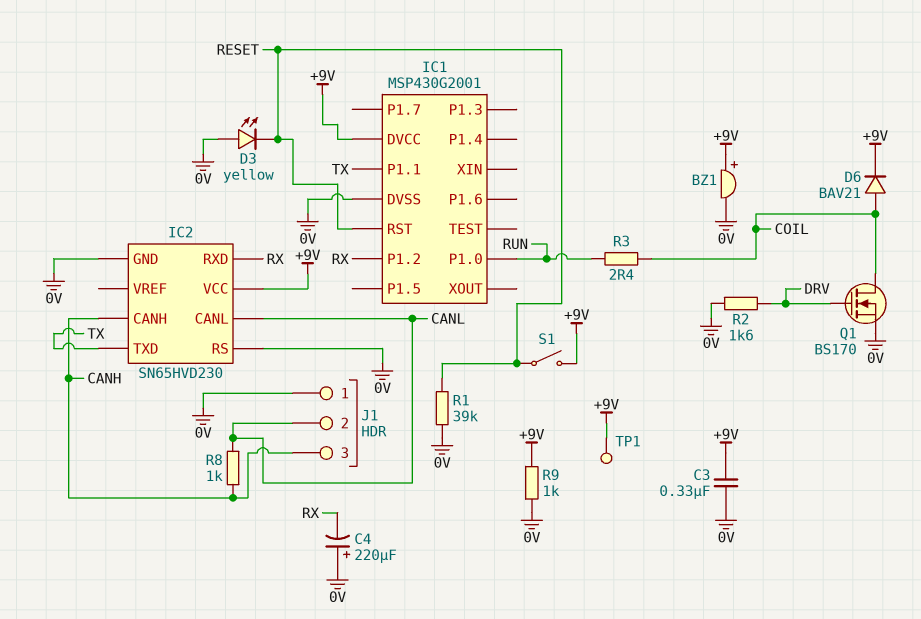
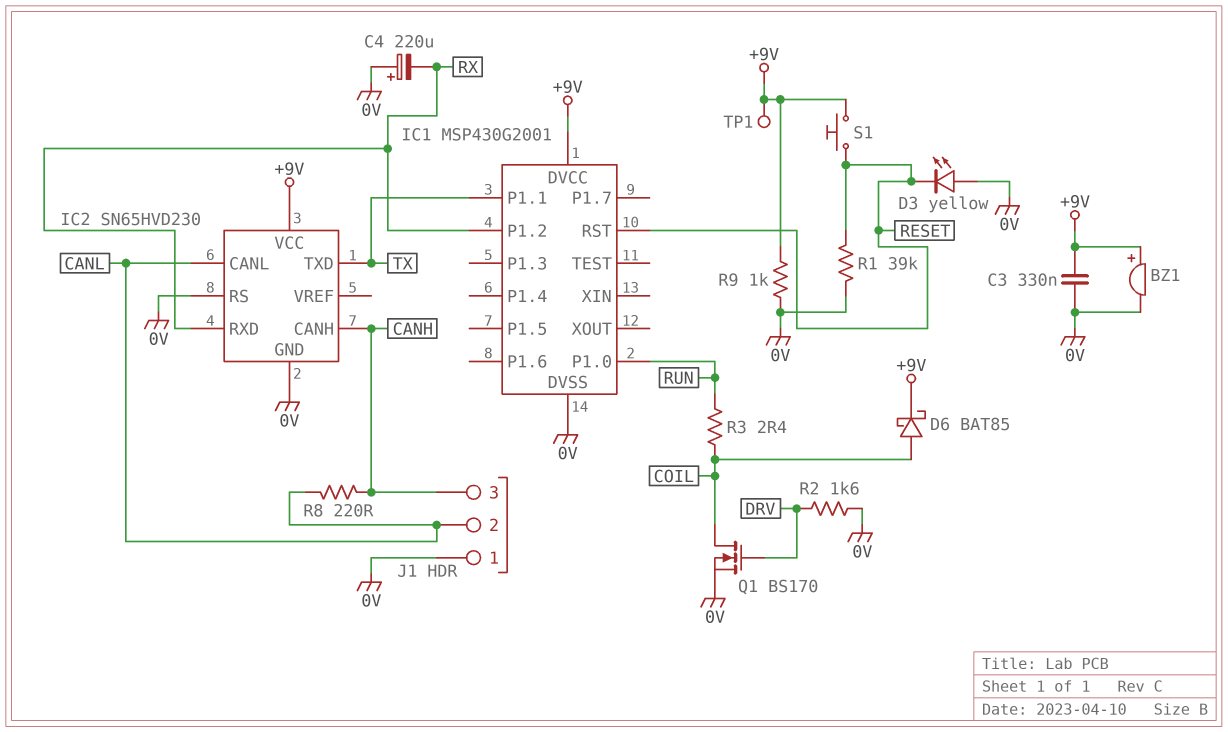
D6: diode BAV21 (A COIL, K +9V) -> schottky BAT85 (A COIL, K +9V)
R8: 1k (CANH, CANL) -> 220 (CANH, CANL)
S1: switch (+9V, RESET) -> button (+9V, RESET)

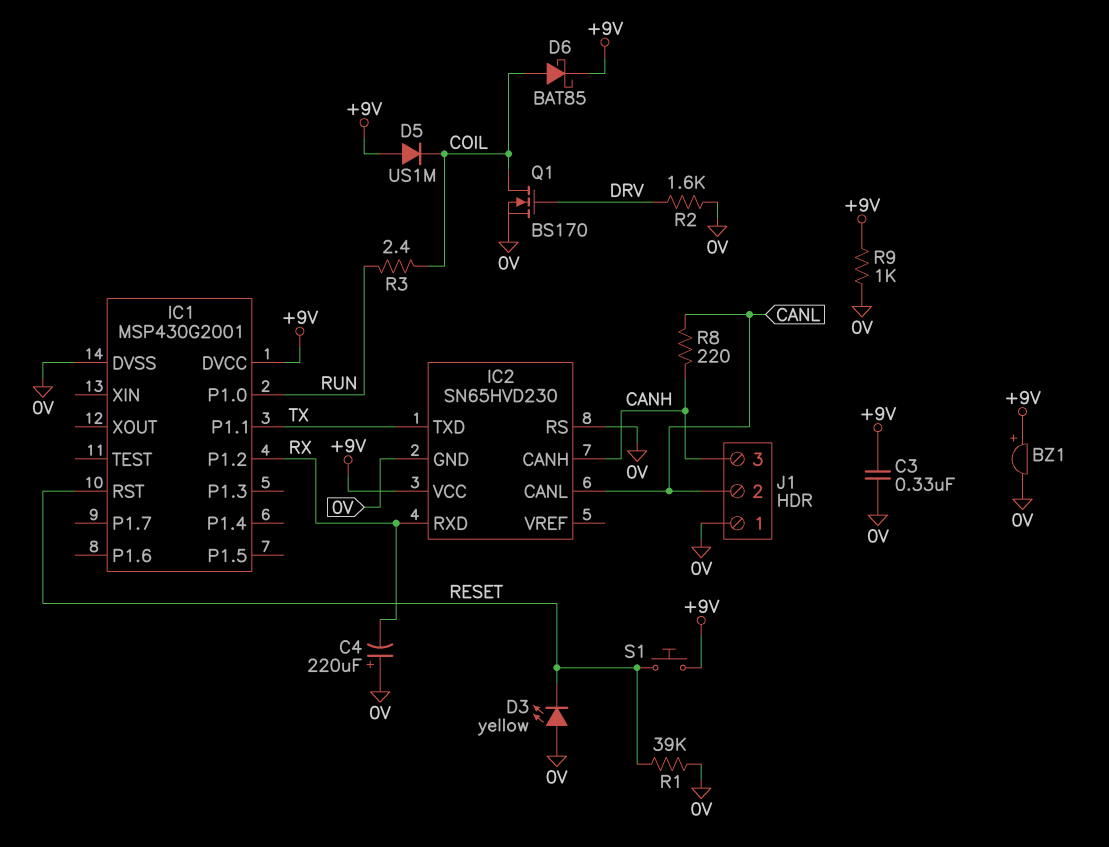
D5: none -> diode US1M (A +9V, K COIL)
TP1: test point (+9V) -> none

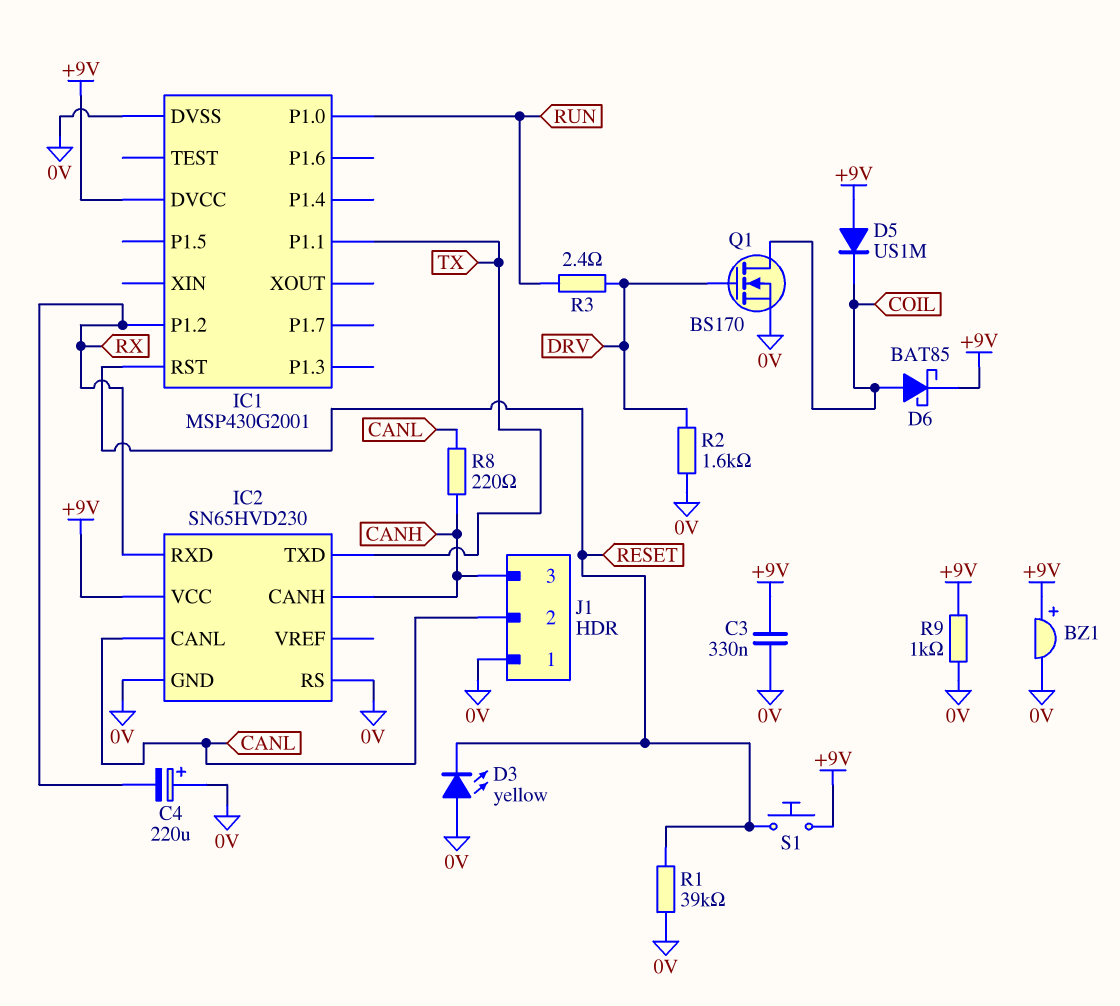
R3: 2.4 (COIL, RUN) -> 2.4 (DRV, RUN)

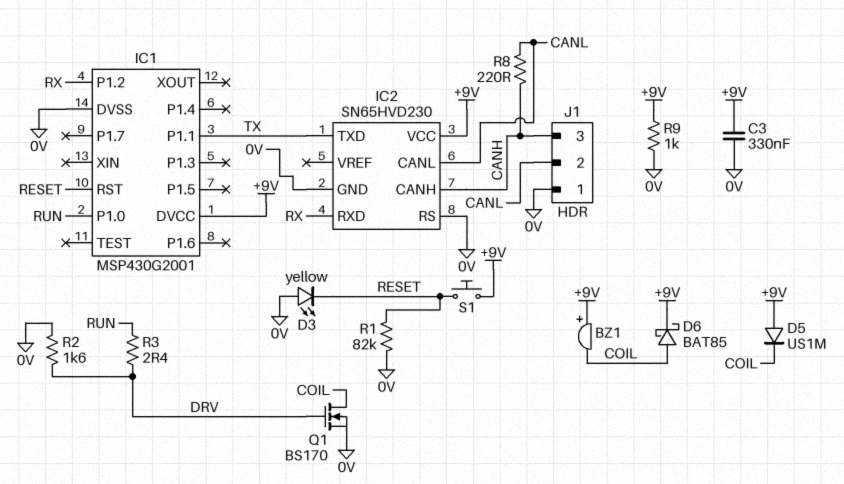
BZ1: buzzer (plus +9V, minus 0V) -> buzzer (plus +9V, minus COIL)
C4: 220uF (plus 0V, minus RX) -> none
R1: 39k (0V, RESET) -> 82k (0V, RESET)

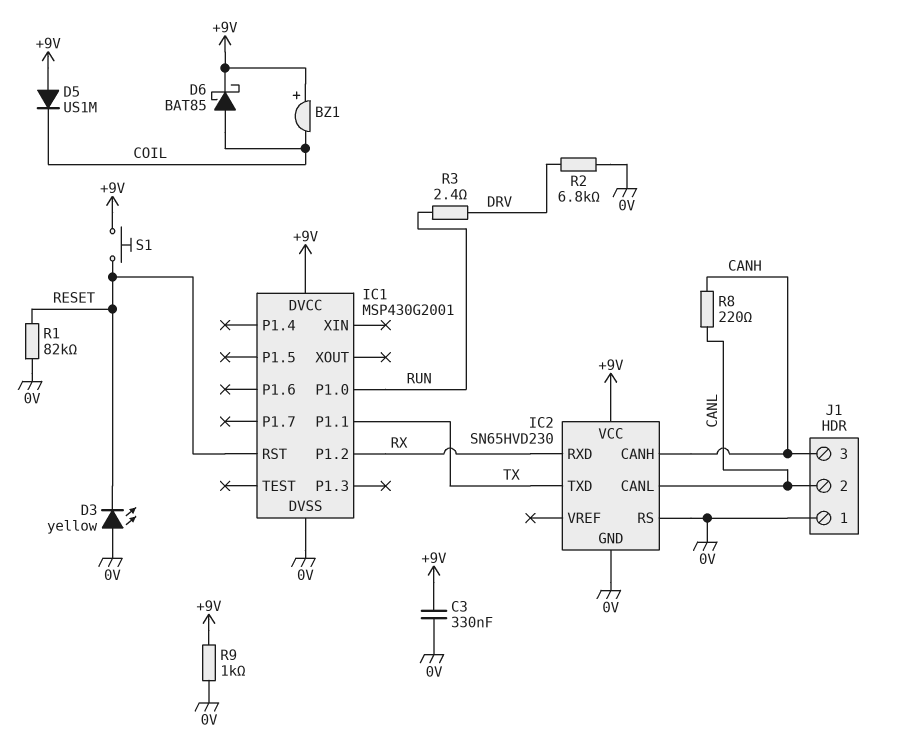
Q1: NMOS BS170 (G DRV, D COIL, S 0V) -> none
R2: 1.6k (0V, DRV) -> 6.8k (0V, DRV)

